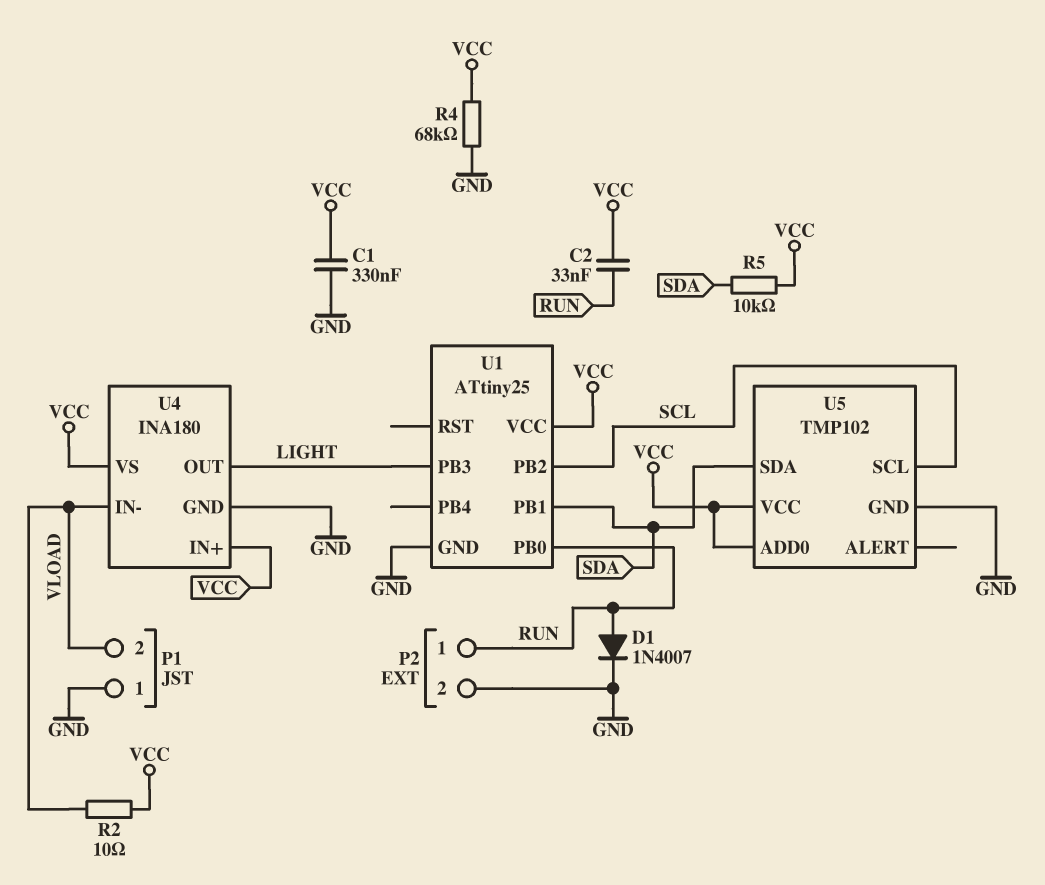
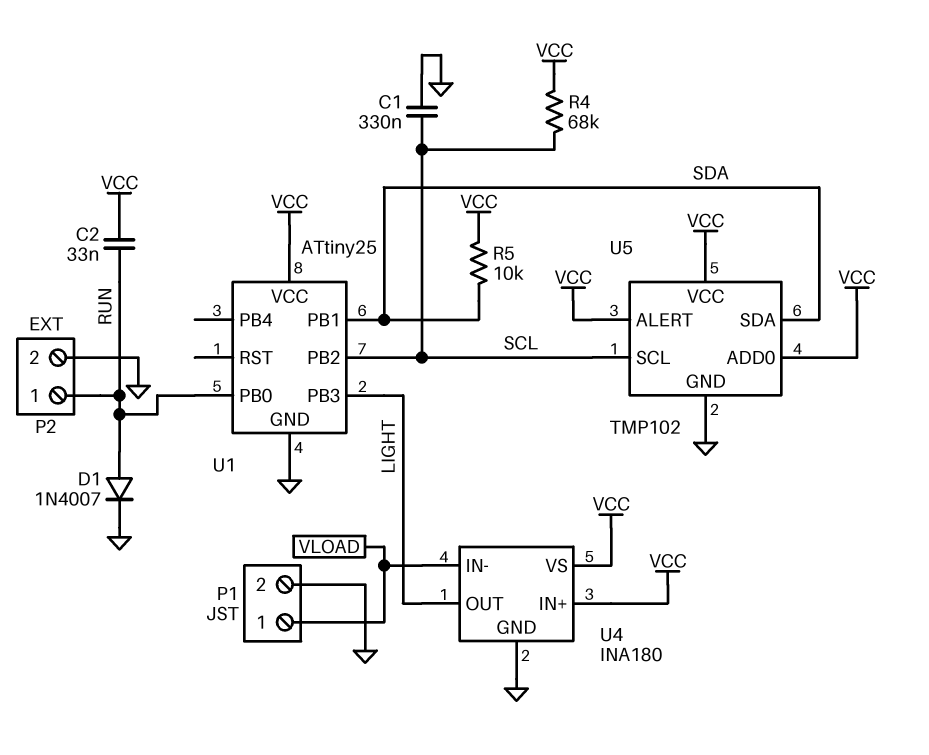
C1: 330nF (GND, VCC) -> 330nF (GND, SCL)
P1 pin 1: GND -> VLOAD
P1 pin 2: VLOAD -> GND
R2: 10 (VCC, VLOAD) -> none
R4: 68k (GND, VCC) -> 68k (SCL, VCC)
U5 pin ALERT: none -> VCC

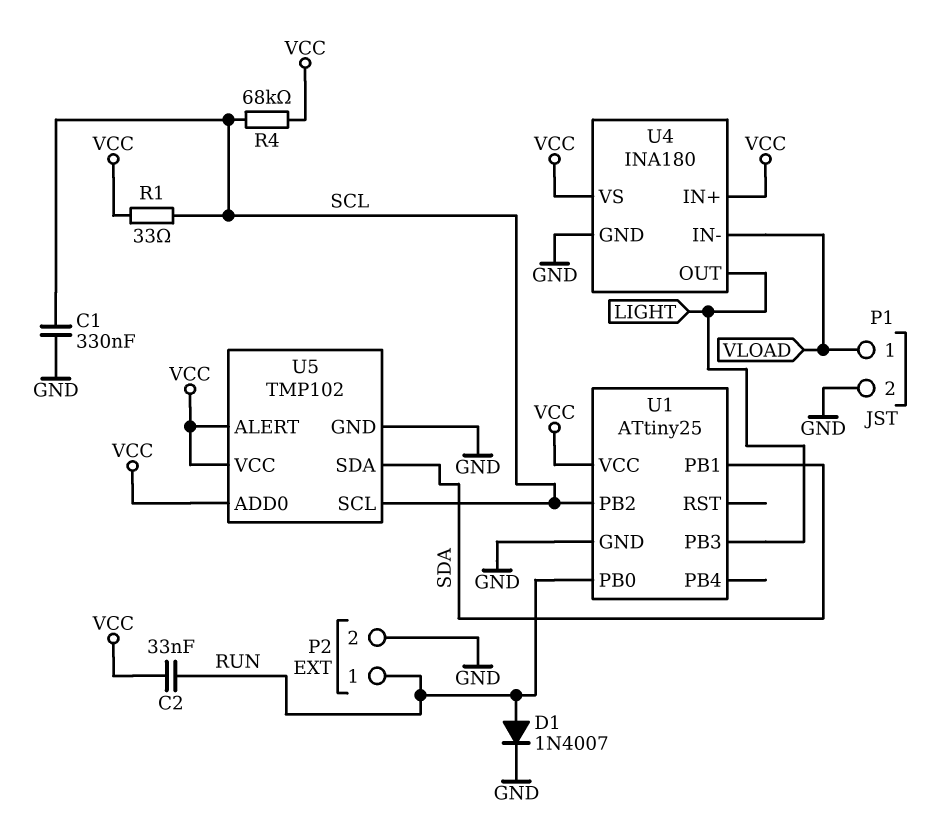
R1: none -> 33 (SCL, VCC)
R5: 10k (SDA, VCC) -> none

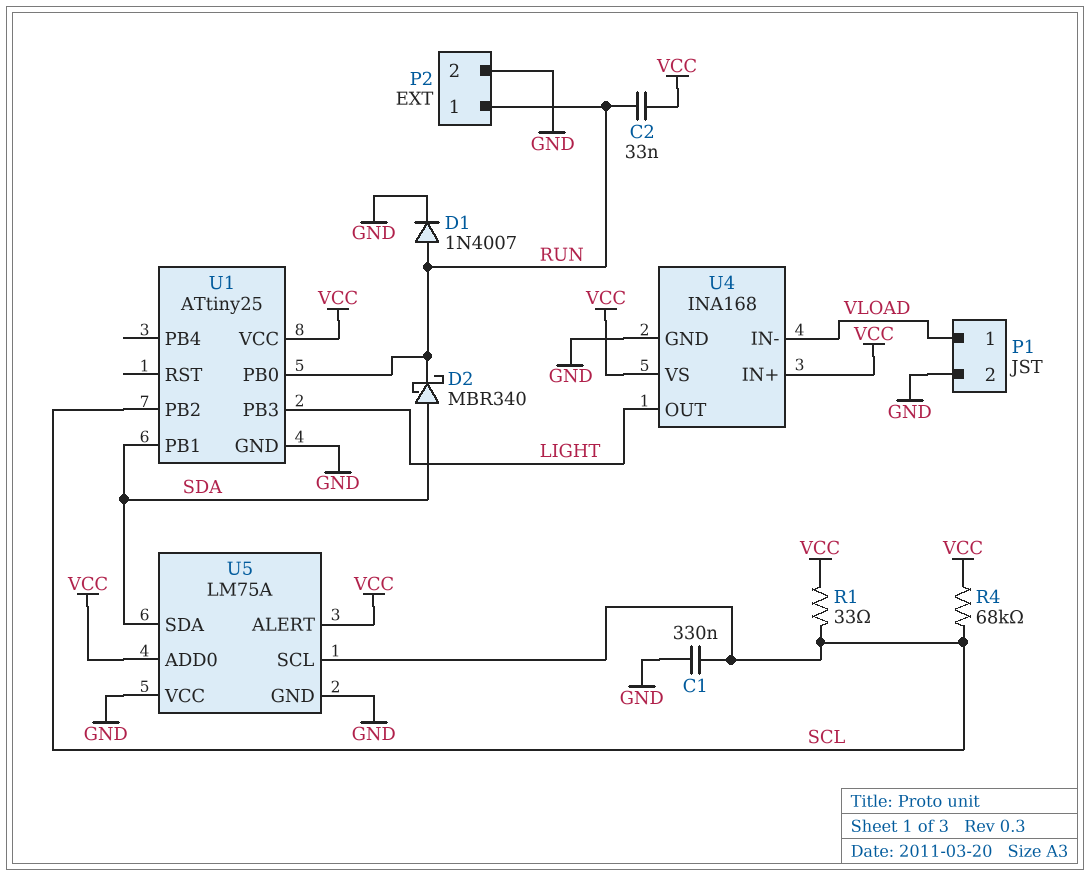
D2: none -> schottky MBR340 (A SDA, K RUN)
U4: INA180 -> INA168
U5: TMP102 -> LM75A
U5 pin VCC: VCC -> GND

